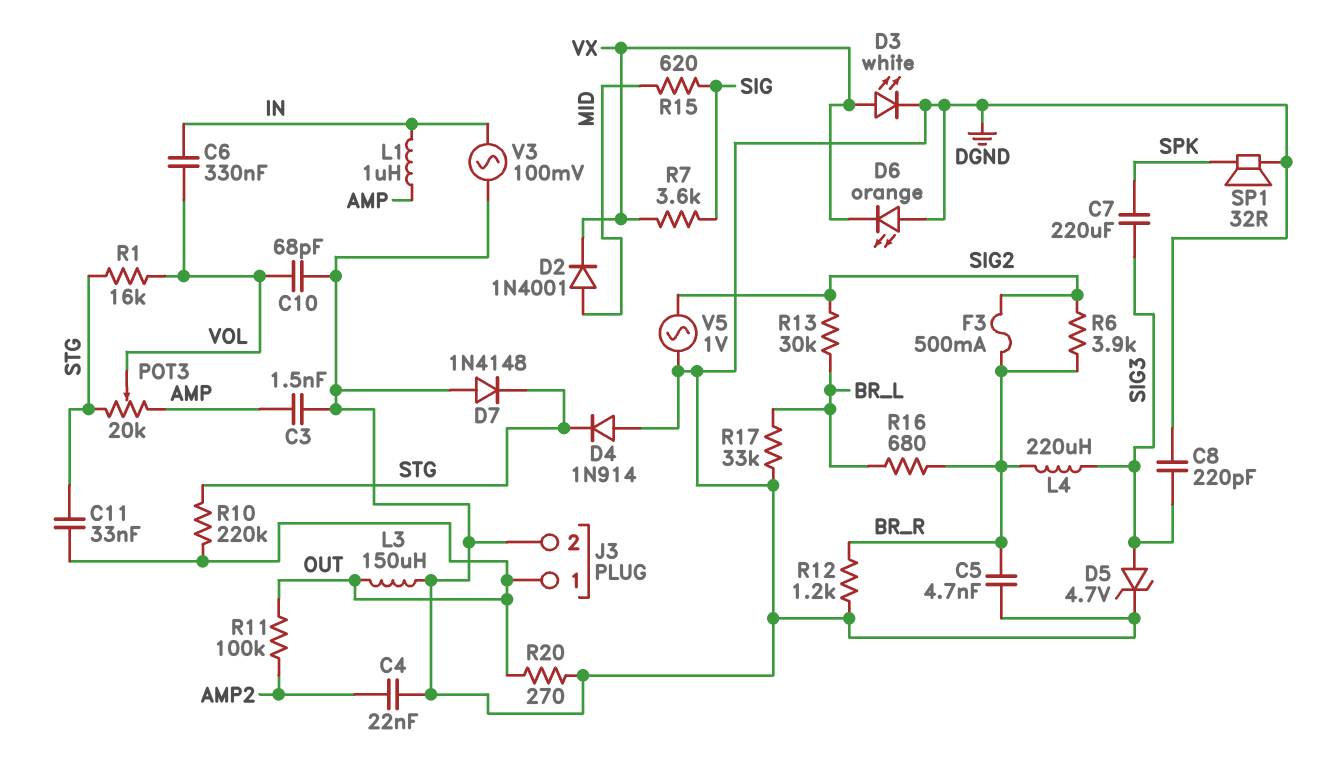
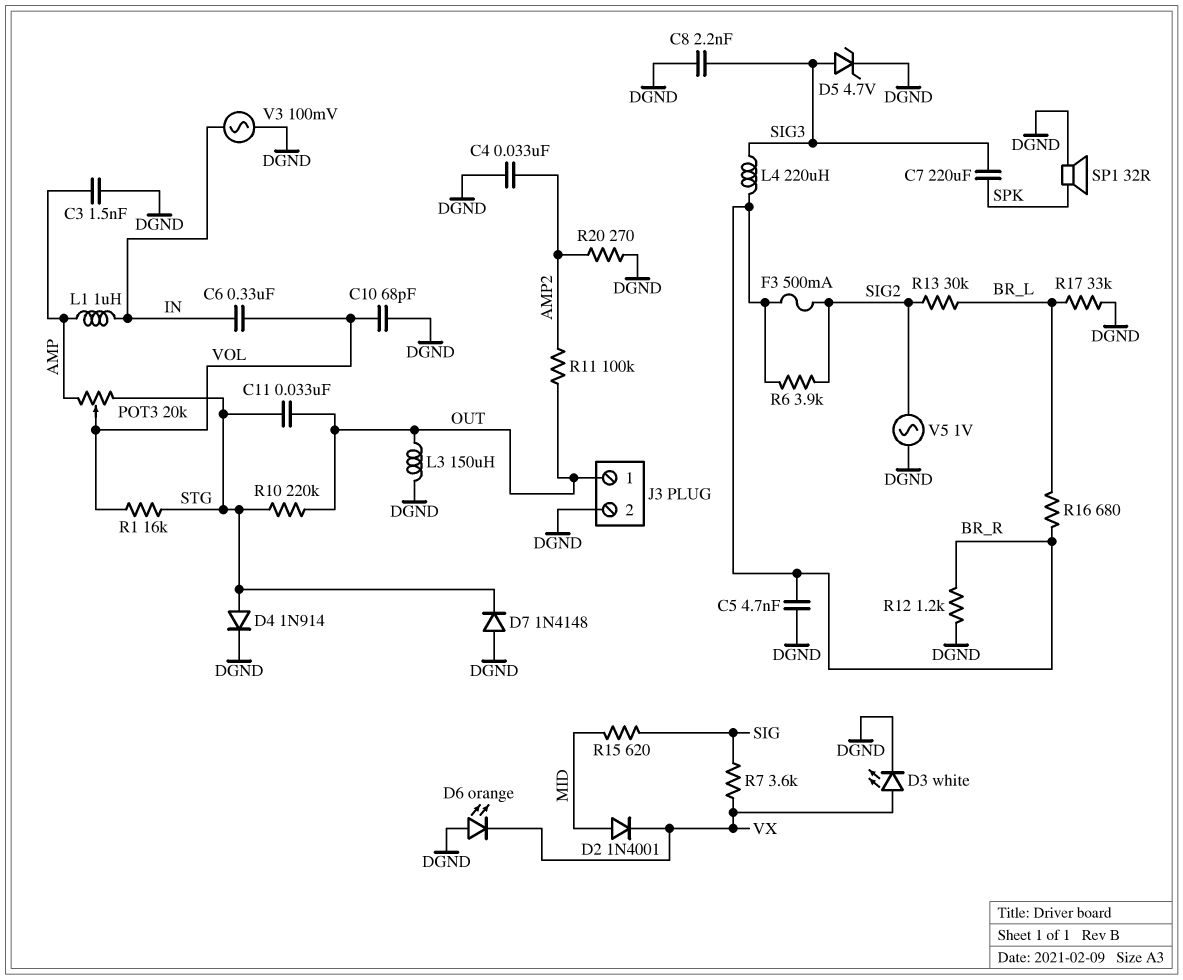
C4: 22nF (AMP2, DGND) -> 33nF (AMP2, DGND)
C8: 220pF (DGND, SIG3) -> 2.2nF (DGND, SIG3)
D4: diode 1N914 (A DGND, K STG) -> diode 1N914 (A STG, K DGND)
R20: 270 (DGND, OUT) -> 270 (AMP2, DGND)

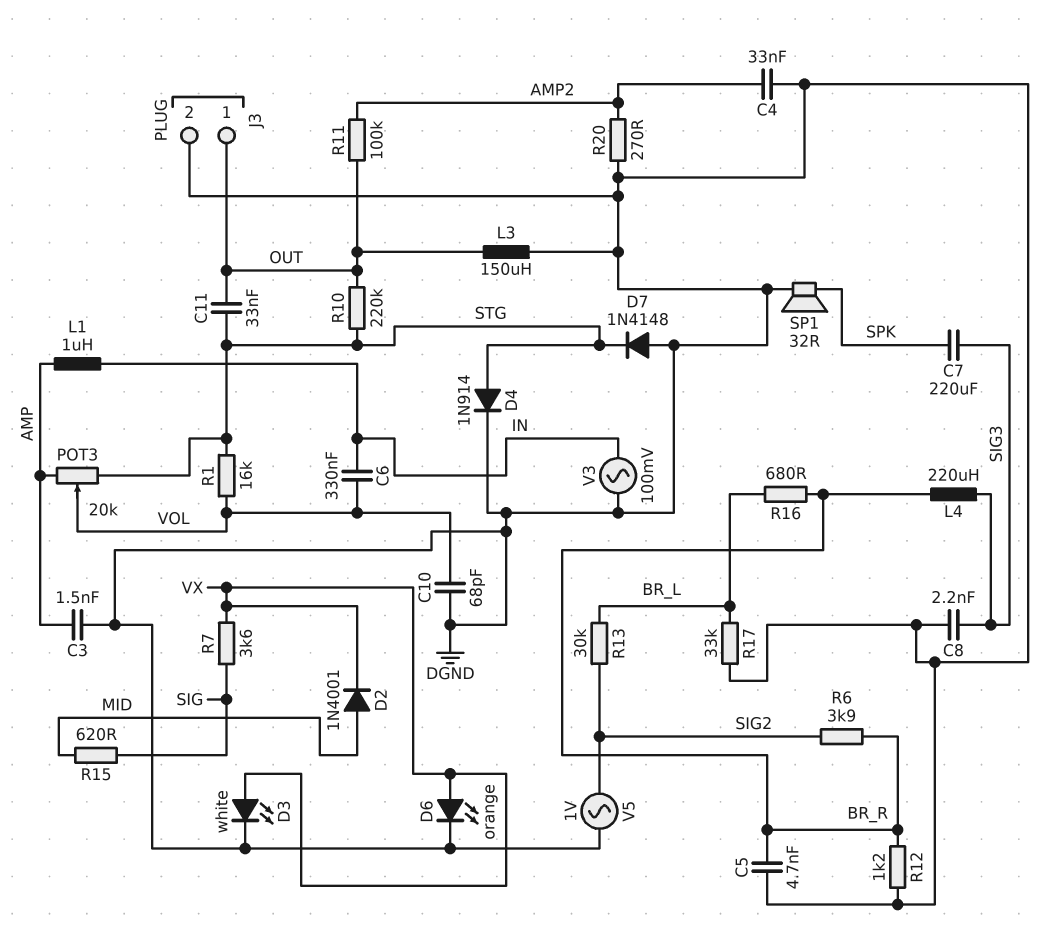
D5: zener 4.7V (A SIG3, K DGND) -> none
D6: LED orange (A DGND, K VX) -> LED orange (A VX, K DGND)
F3: 500mA (BR_R, SIG2) -> none

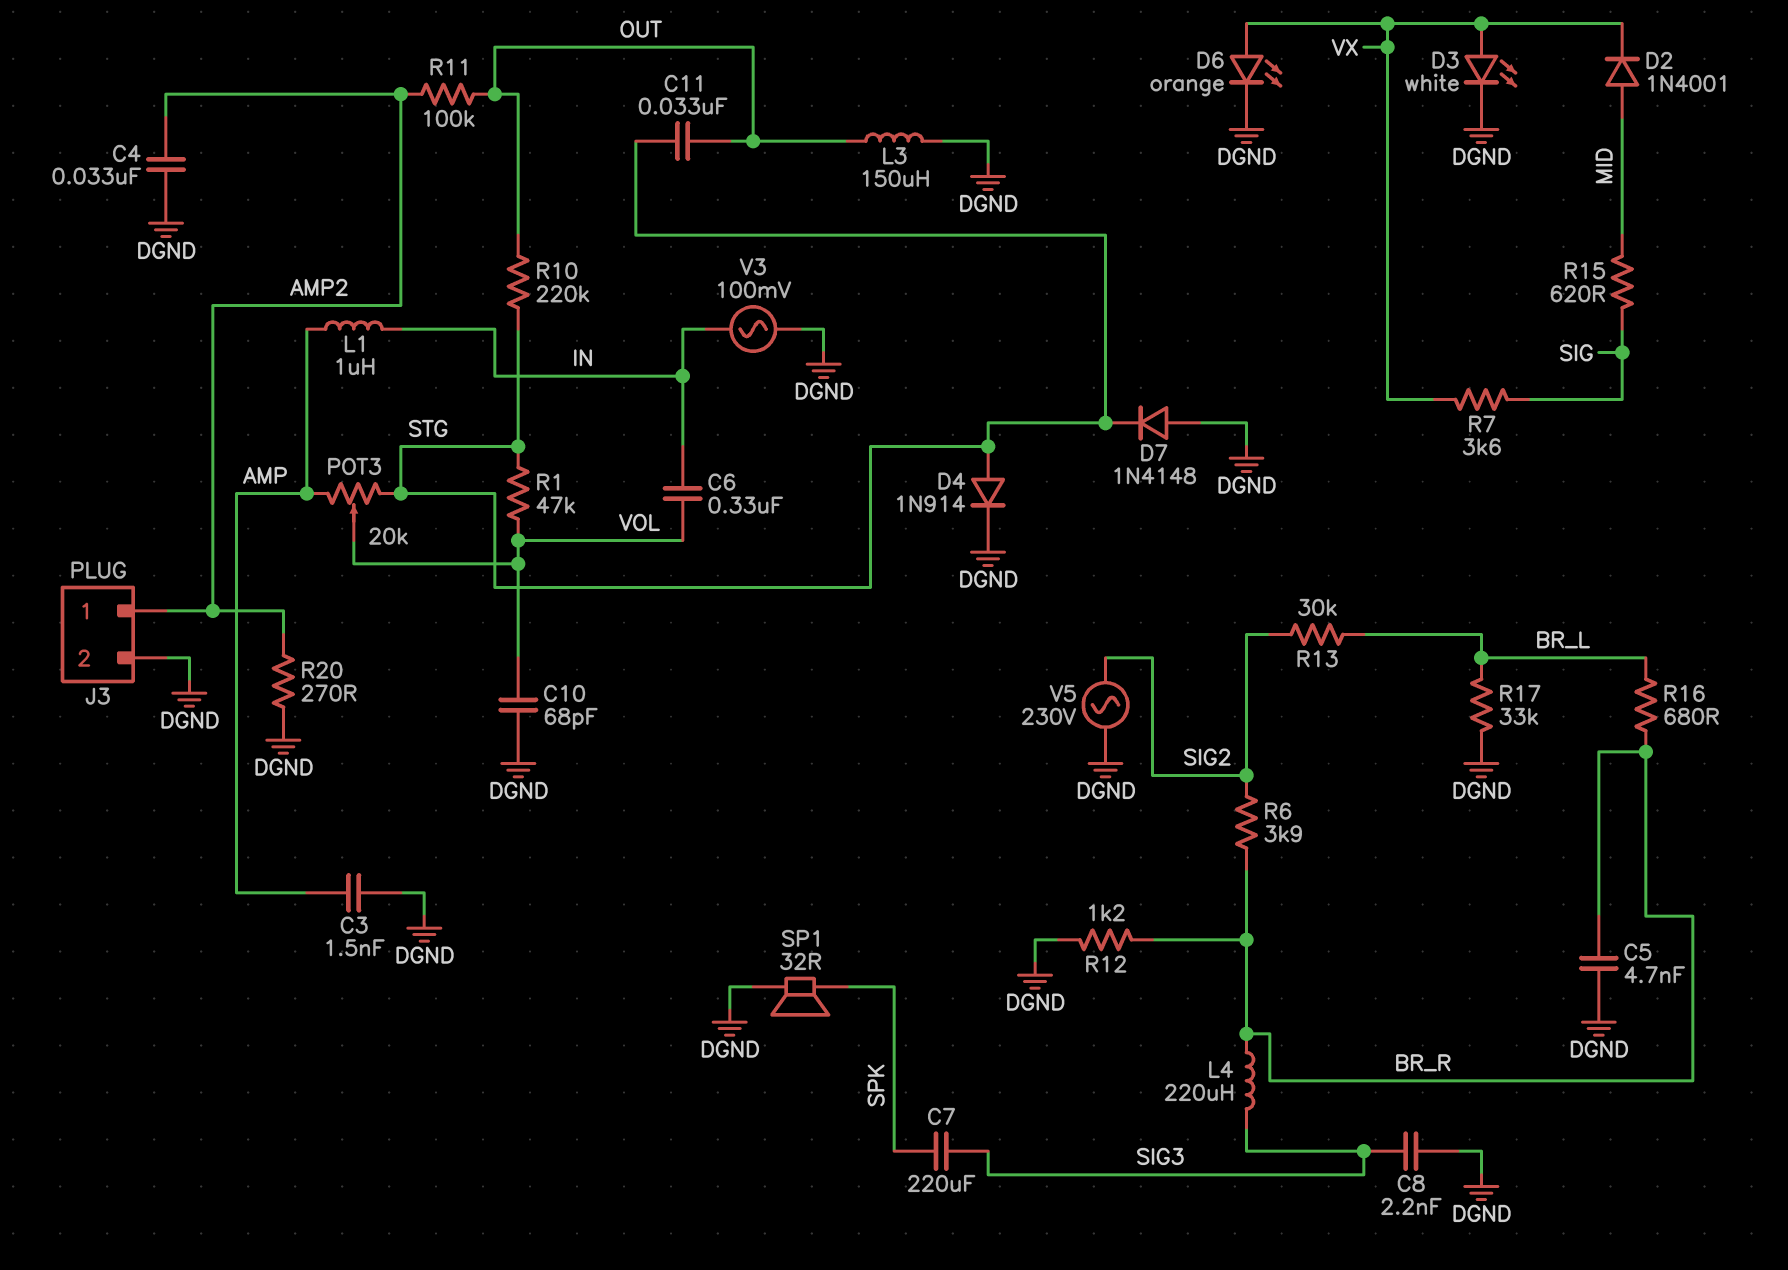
J3 pin 1: OUT -> AMP2
R1: 16k (STG, VOL) -> 47k (STG, VOL)
V5: AC 1V (DGND, SIG2) -> AC 230V (DGND, SIG2)

